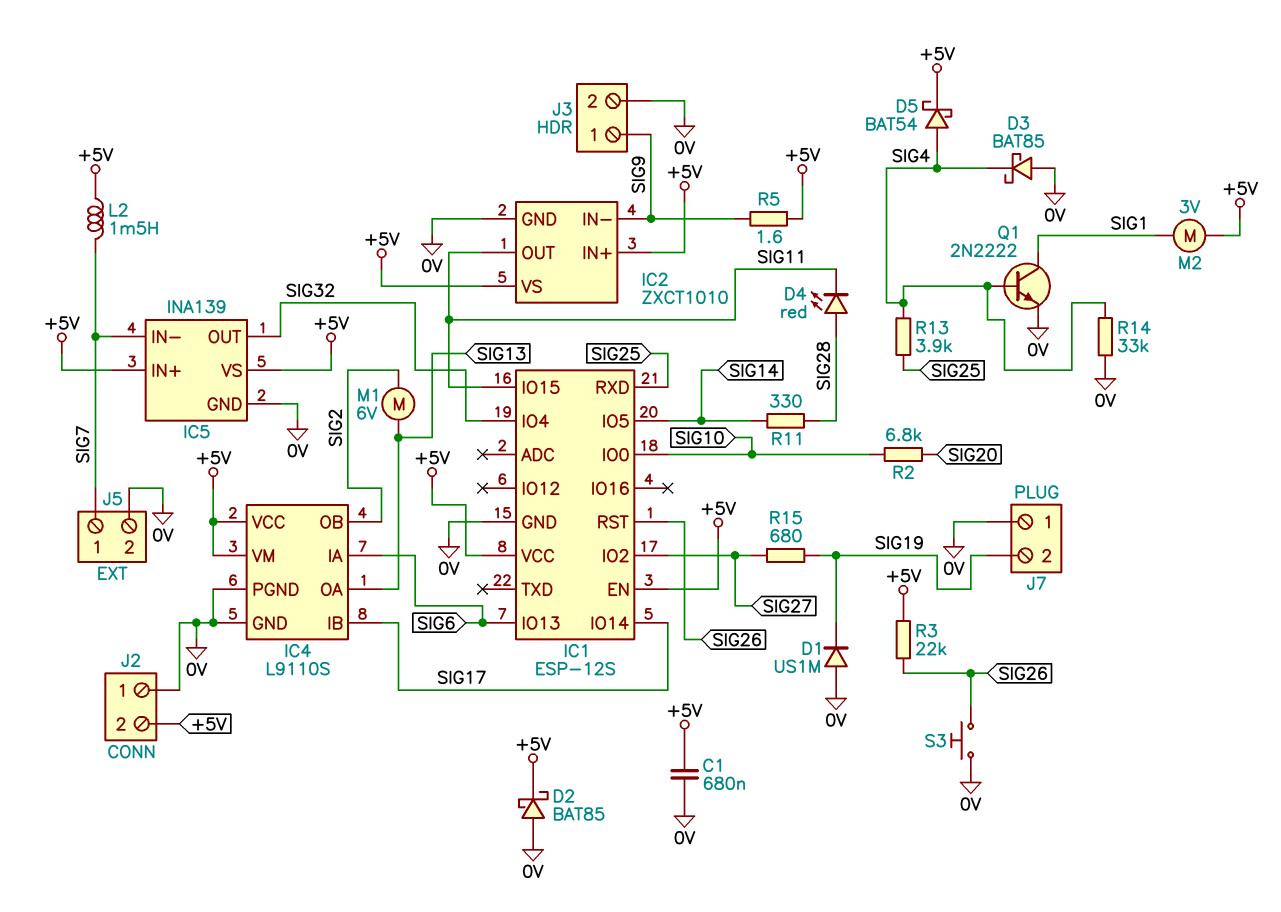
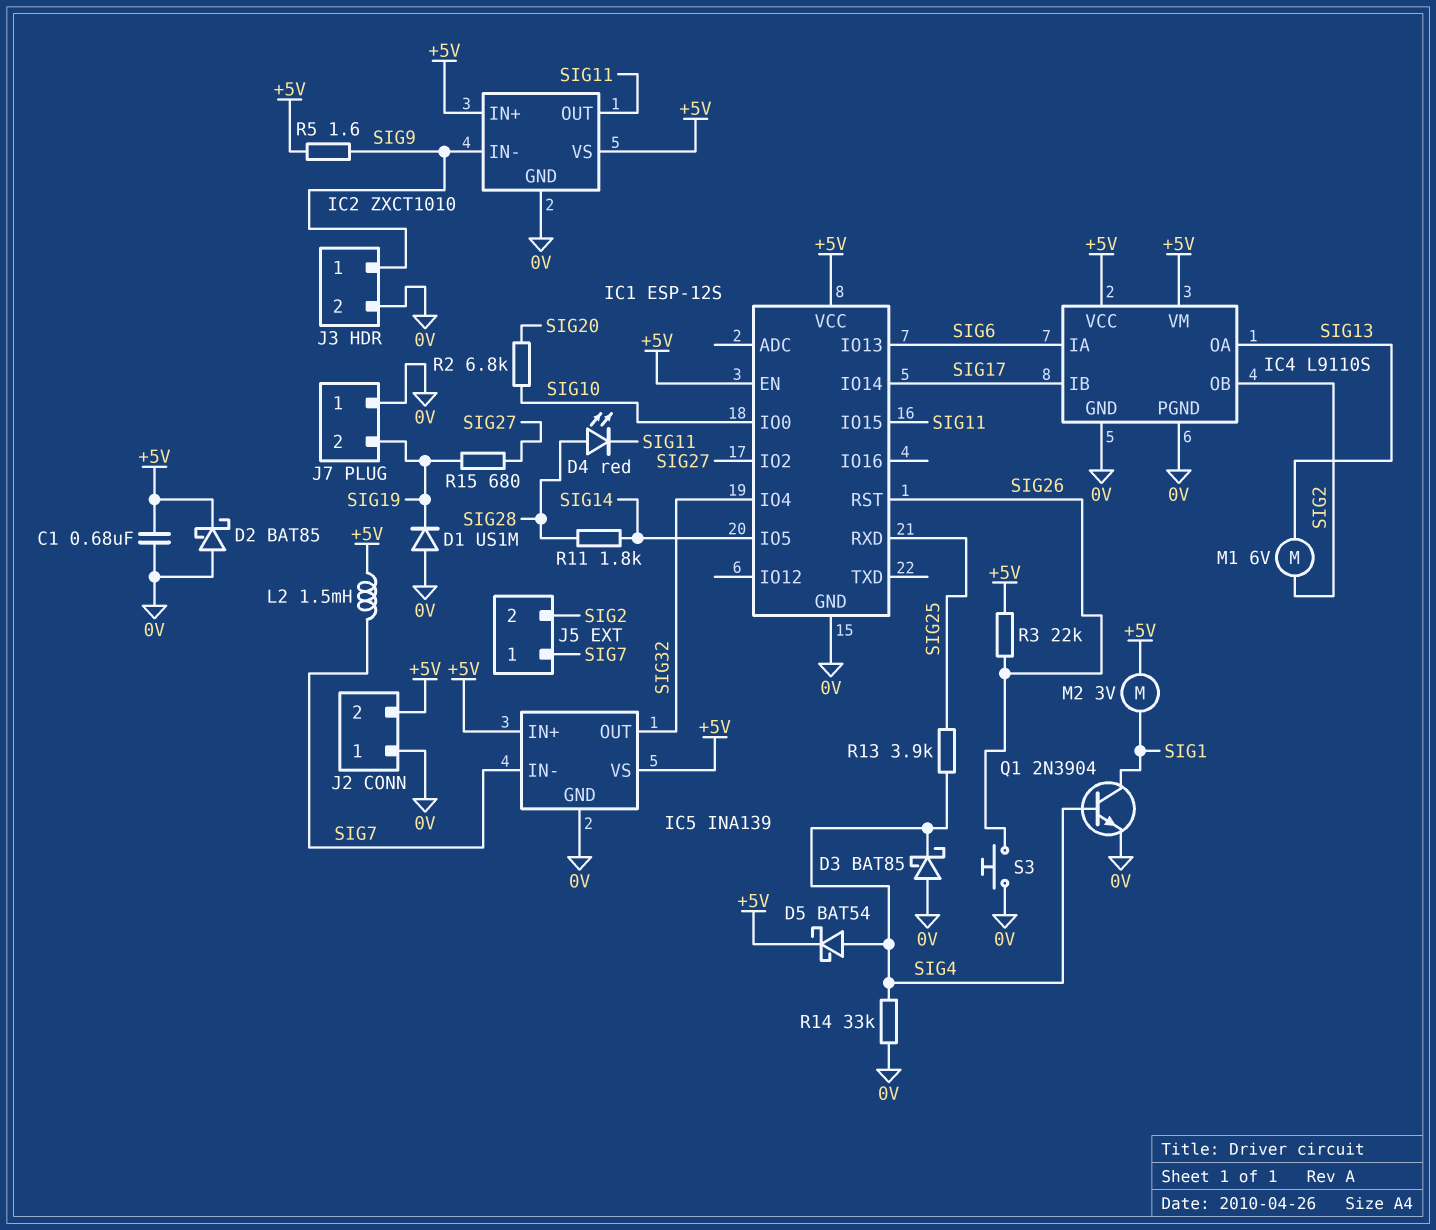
J5 pin 2: 0V -> SIG2
Q1: NPN 2N2222 (B SIG4, C SIG1, E 0V) -> NPN 2N3904 (B SIG4, C SIG1, E 0V)
R11: 330 (SIG14, SIG28) -> 1.8k (SIG14, SIG28)

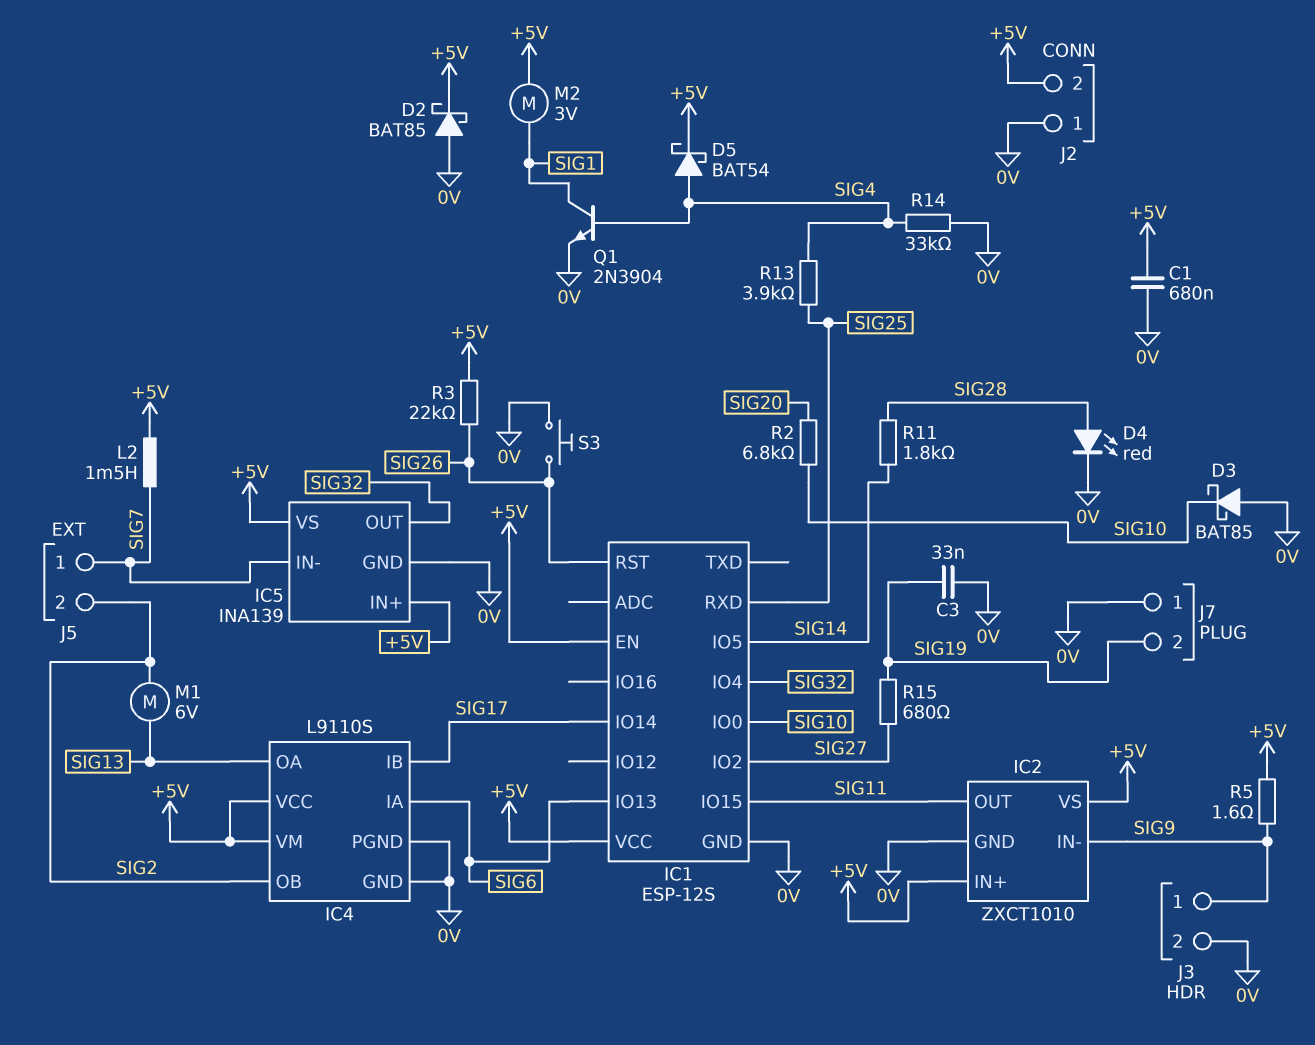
C3: none -> 33nF (0V, SIG19)
D1: diode US1M (A 0V, K SIG19) -> none
D3: schottky BAT85 (A 0V, K SIG4) -> schottky BAT85 (A 0V, K SIG10)
D4: LED red (A SIG28, K SIG11) -> LED red (A SIG28, K 0V)

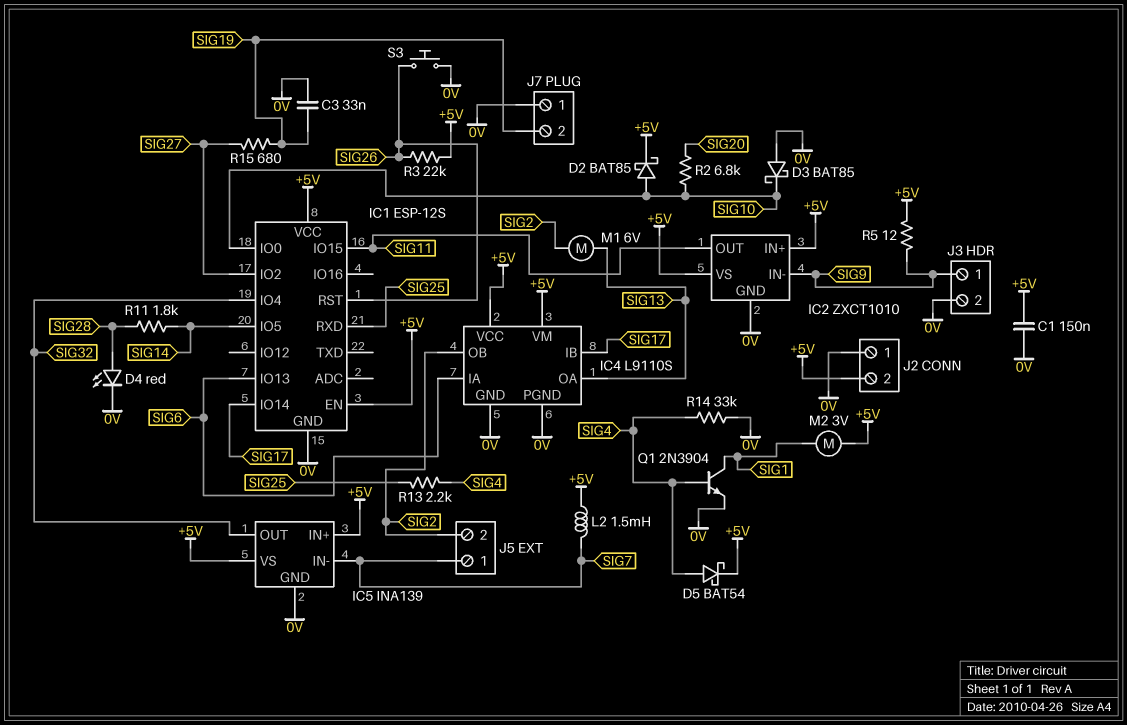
C1: 680nF (+5V, 0V) -> 150nF (+5V, 0V)
D2: schottky BAT85 (A 0V, K +5V) -> schottky BAT85 (A SIG10, K +5V)
R5: 1.6 (+5V, SIG9) -> 12 (+5V, SIG9)
R13: 3.9k (SIG4, SIG25) -> 2.2k (SIG4, SIG25)

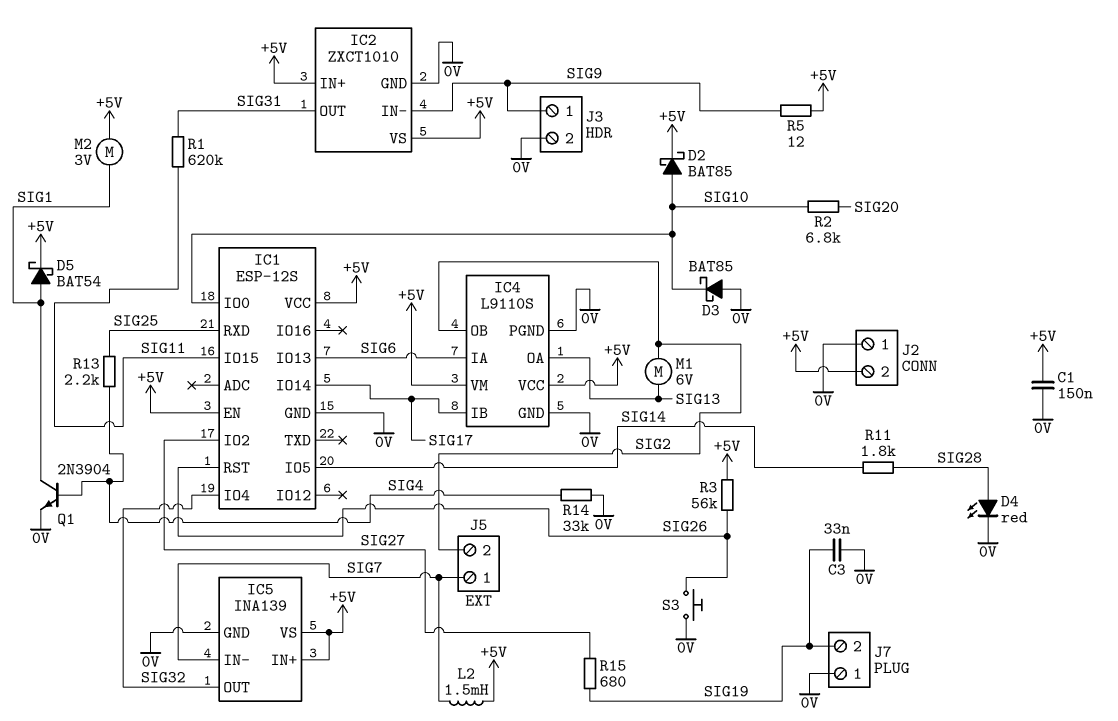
D5: schottky BAT54 (A SIG4, K +5V) -> schottky BAT54 (A SIG1, K +5V)
IC2 pin OUT: SIG11 -> SIG31
R1: none -> 620k (SIG11, SIG31)
R3: 22k (+5V, SIG26) -> 56k (+5V, SIG26)

